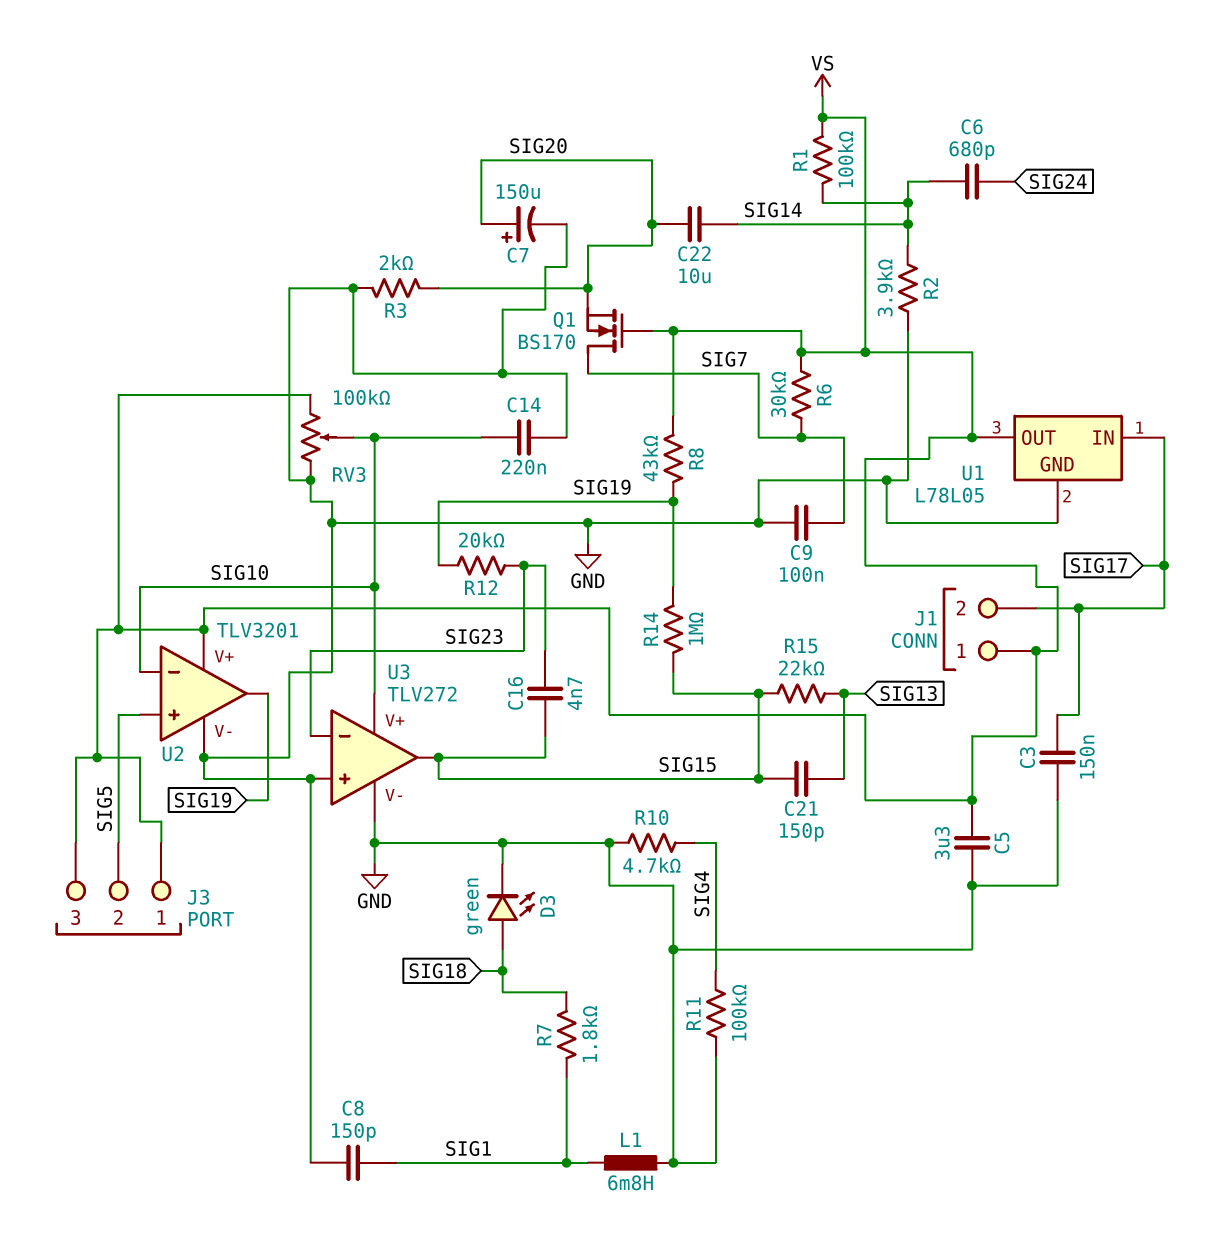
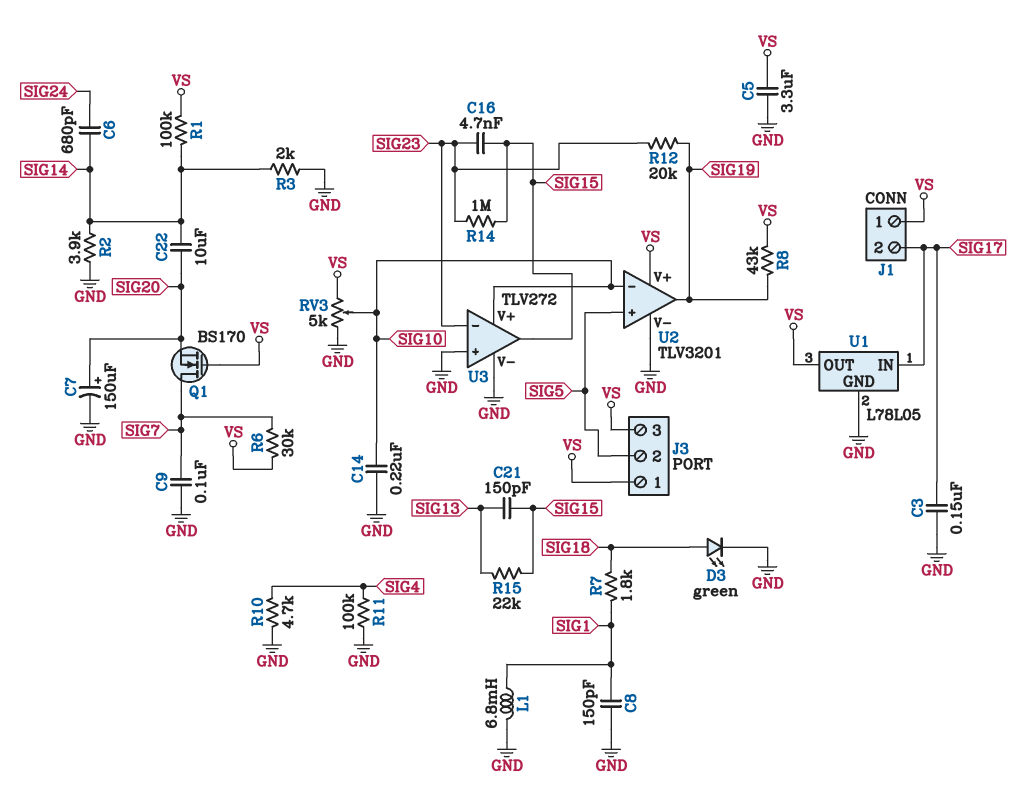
R3: 2k (GND, SIG20) -> 2k (GND, SIG14)
R14: 1M (SIG15, SIG19) -> 1M (SIG15, SIG23)
RV3: 100k (GND, VS, wiper SIG10) -> 5k (GND, VS, wiper SIG10)

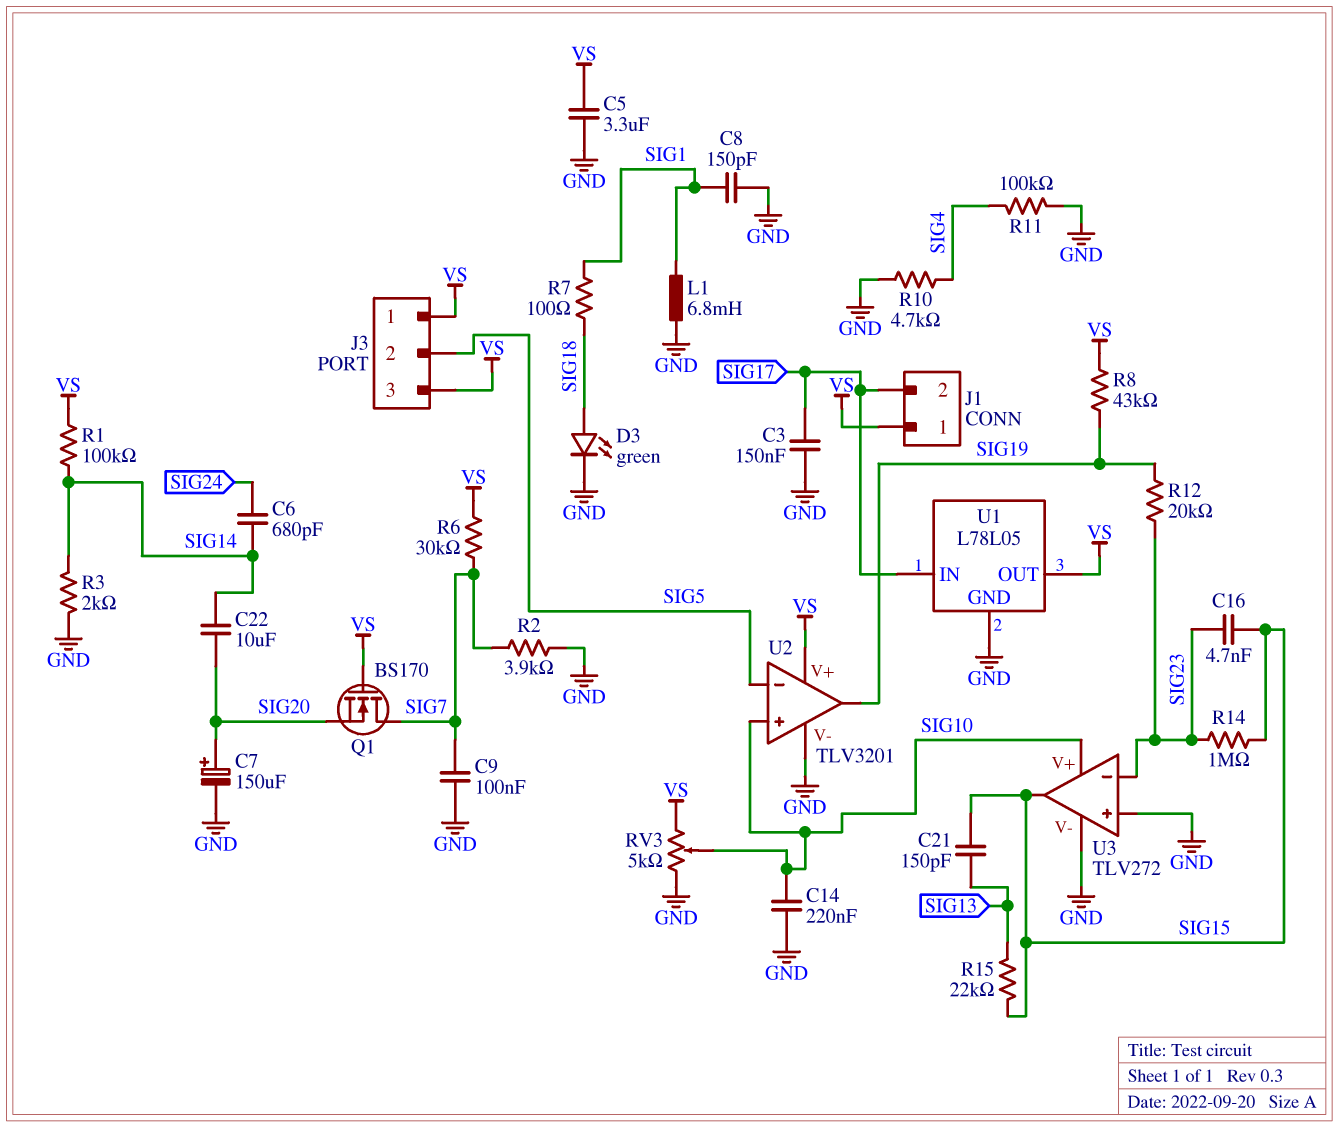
R2: 3.9k (GND, SIG14) -> 3.9k (GND, SIG7)
R7: 1.8k (SIG1, SIG18) -> 100 (SIG1, SIG18)
U2 pin in+: SIG5 -> SIG10
U2 pin in-: SIG10 -> SIG5

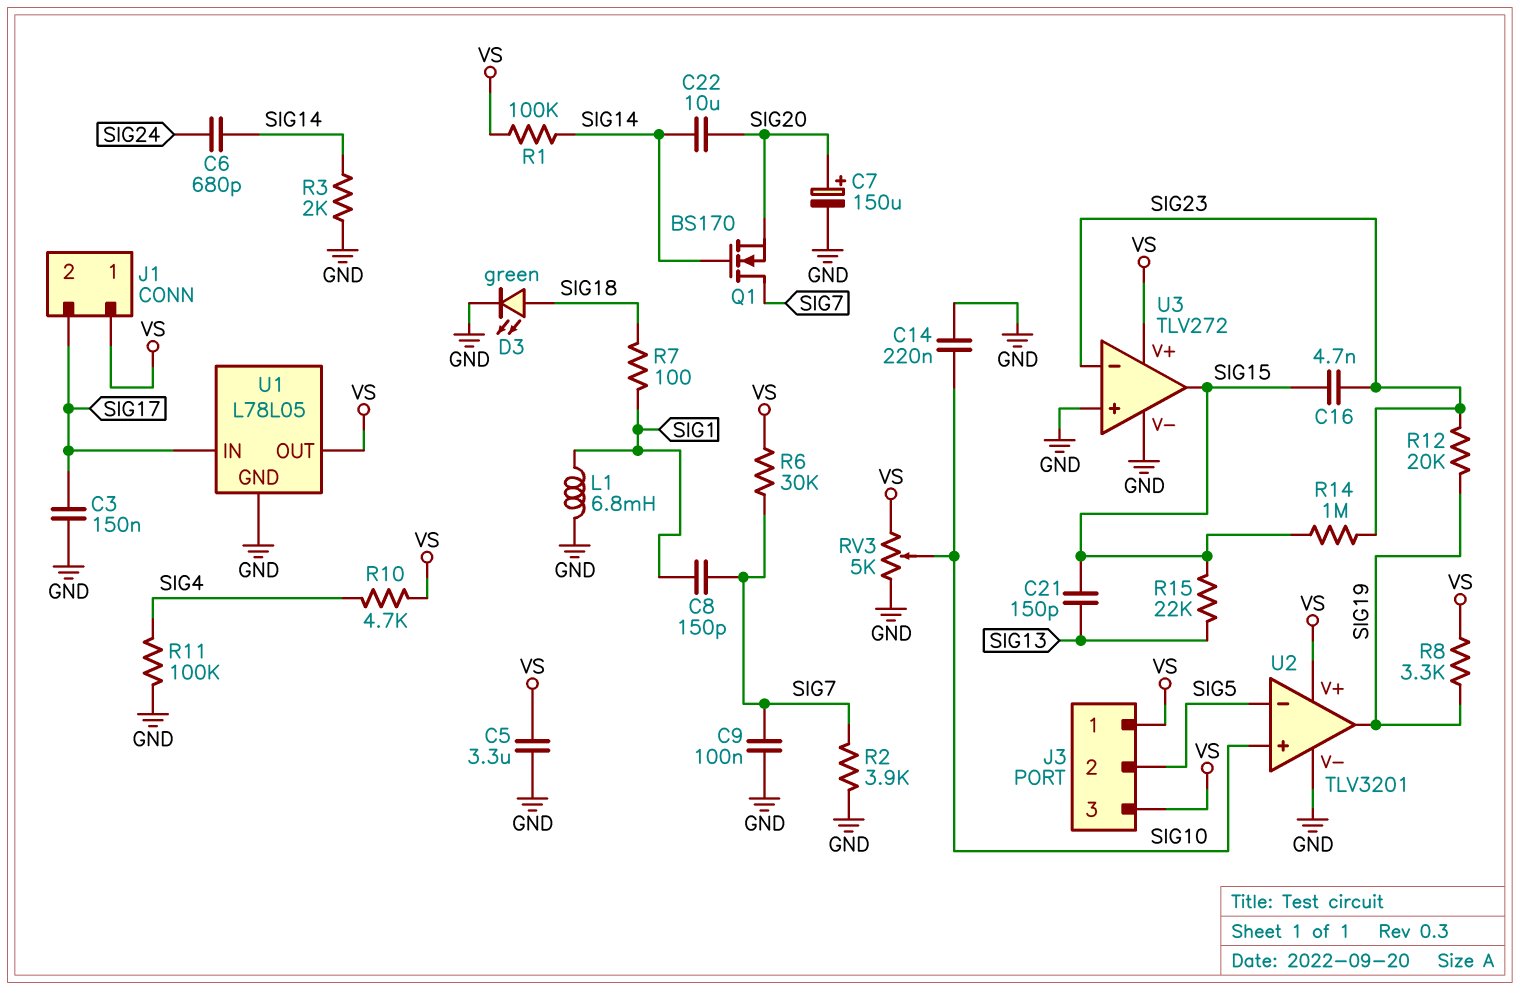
C8: 150pF (GND, SIG1) -> 150pF (SIG1, SIG7)
Q1: NMOS BS170 (G VS, D SIG7, S SIG20) -> NMOS BS170 (G SIG14, D SIG7, S SIG20)
R8: 43k (SIG19, VS) -> 3.3k (SIG19, VS)
R10: 4.7k (GND, SIG4) -> 4.7k (SIG4, VS)
U3 pin V+: SIG10 -> VS

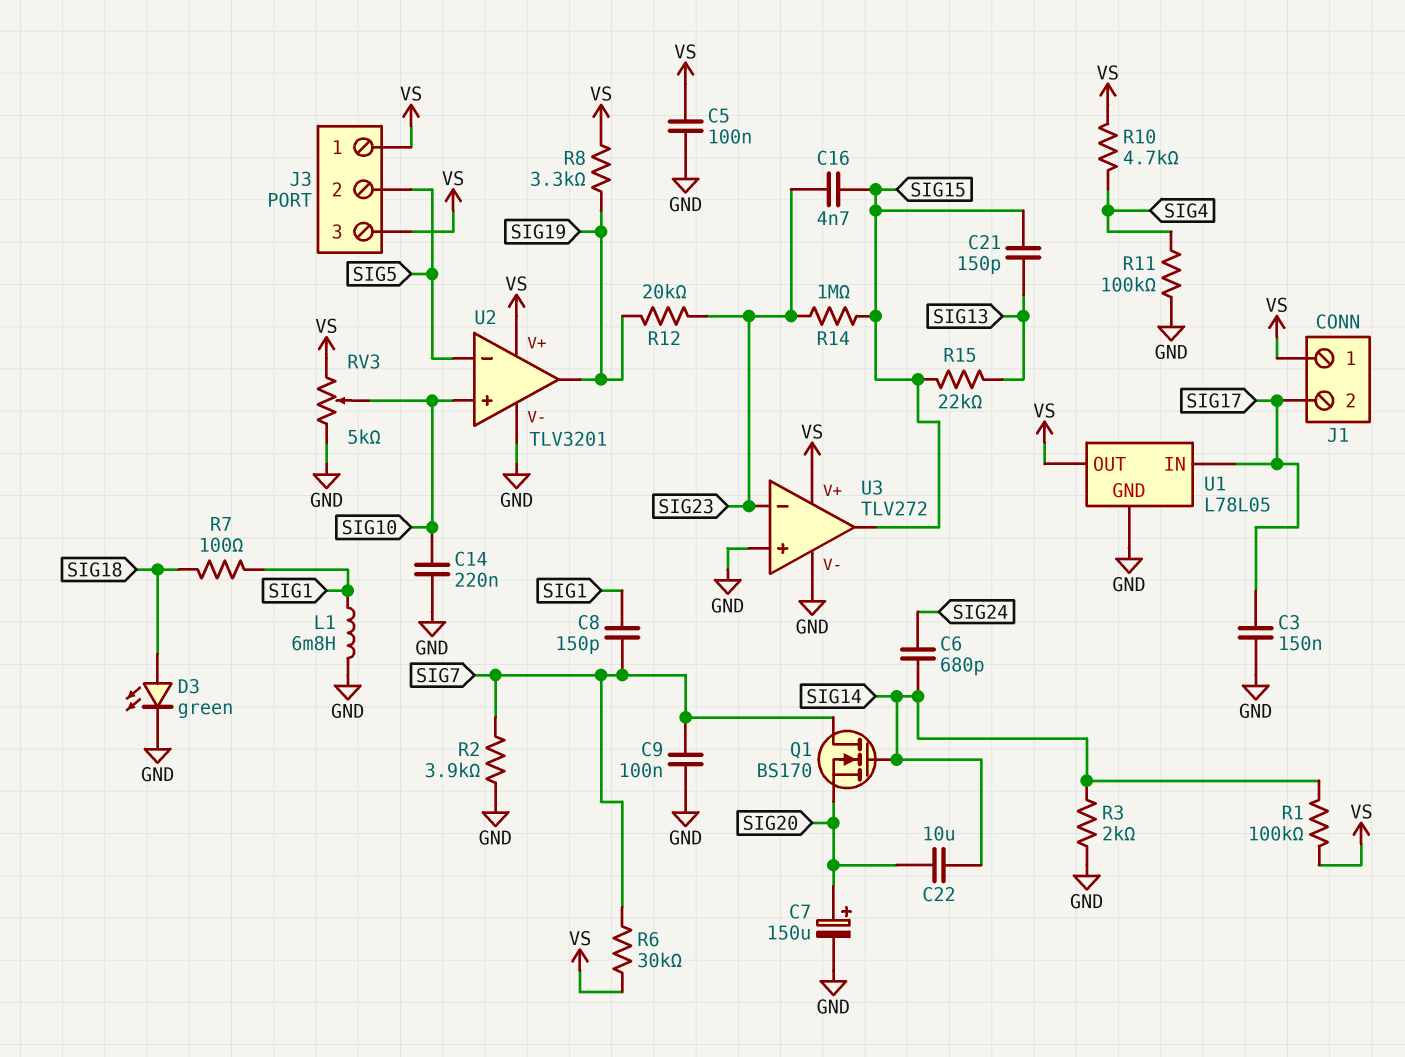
C5: 3.3uF (GND, VS) -> 100nF (GND, VS)

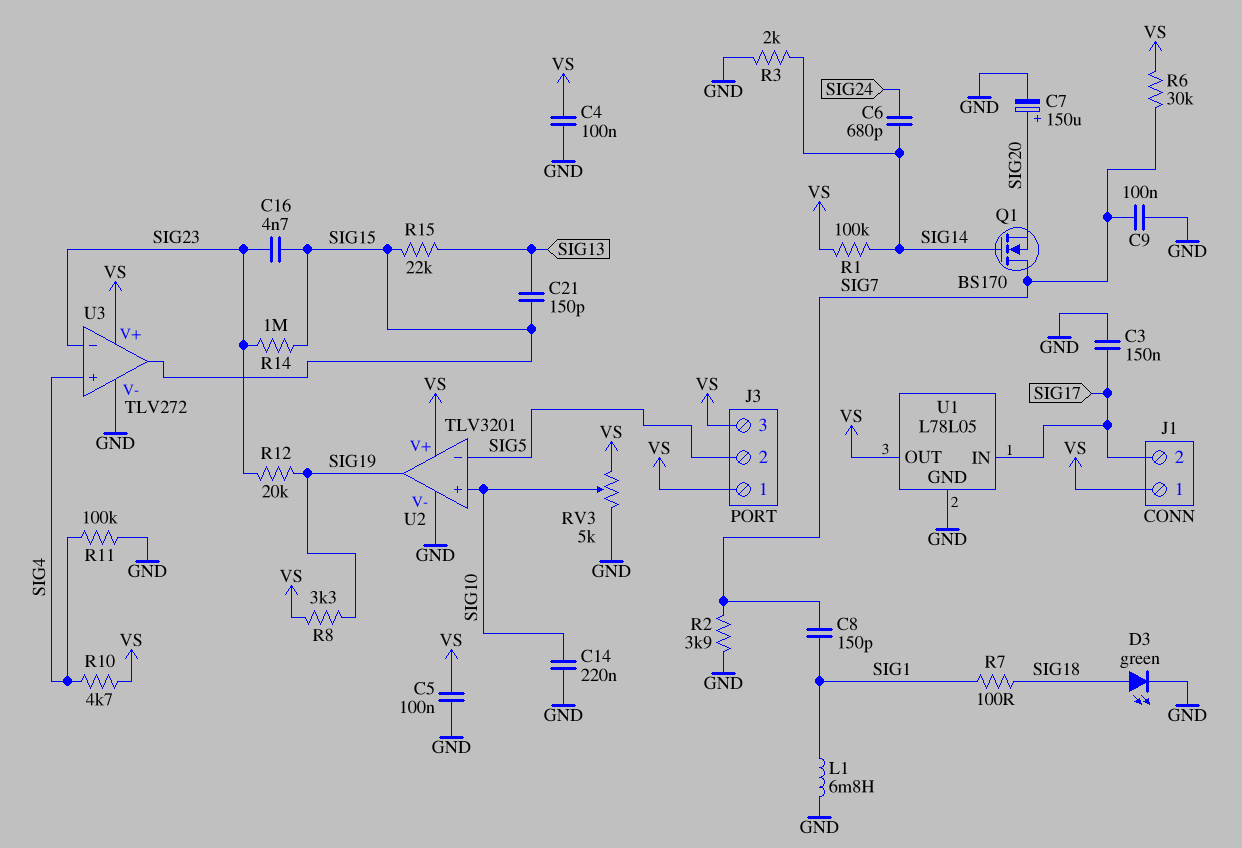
C4: none -> 100nF (GND, VS)
C22: 10uF (SIG14, SIG20) -> none
U3 pin in+: GND -> SIG4

